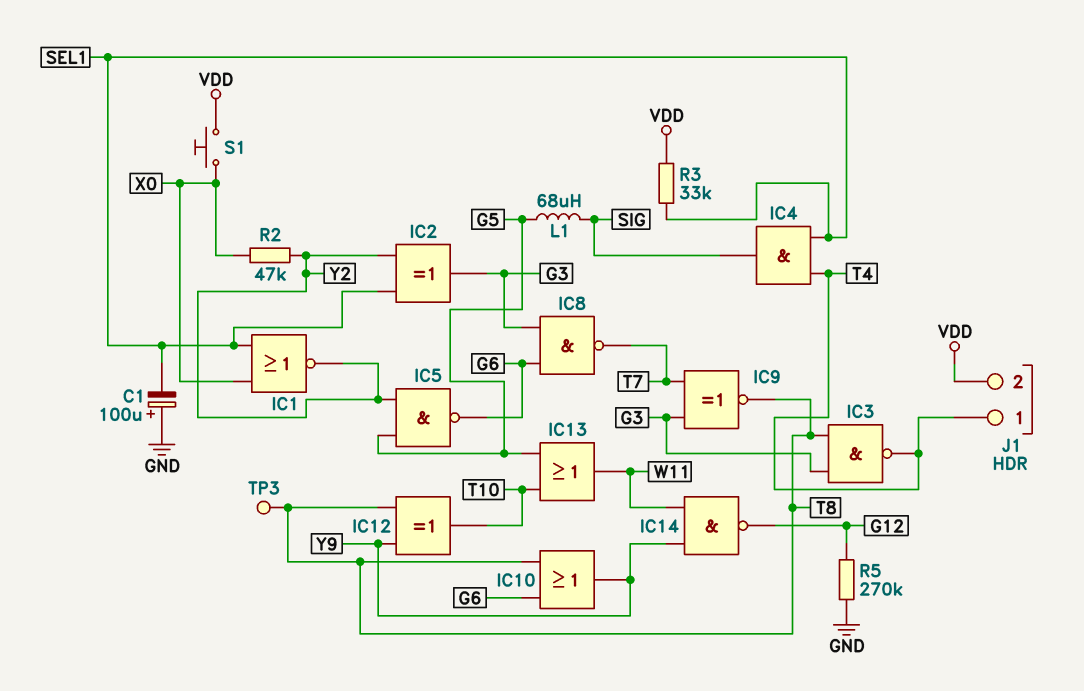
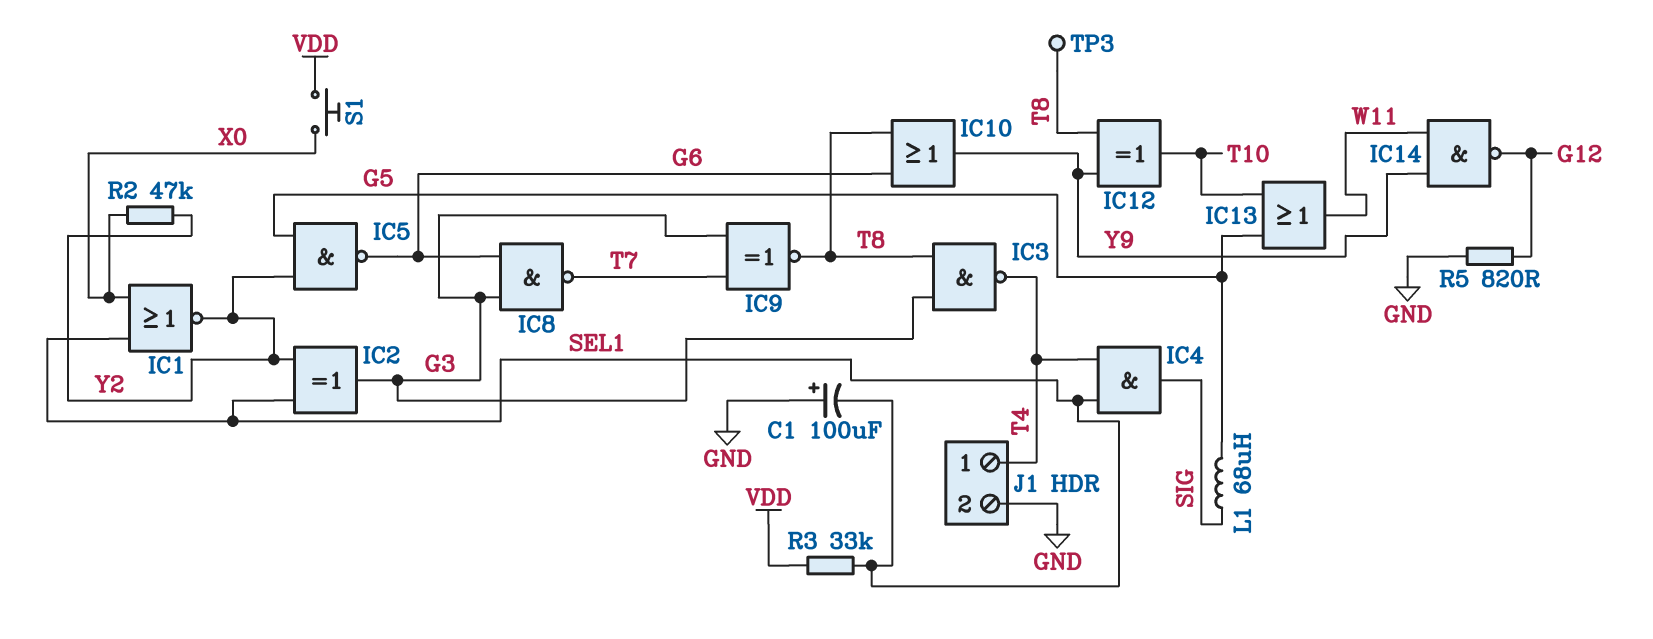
J1 pin 2: VDD -> GND
R5: 270k (G12, GND) -> 820 (G12, GND)

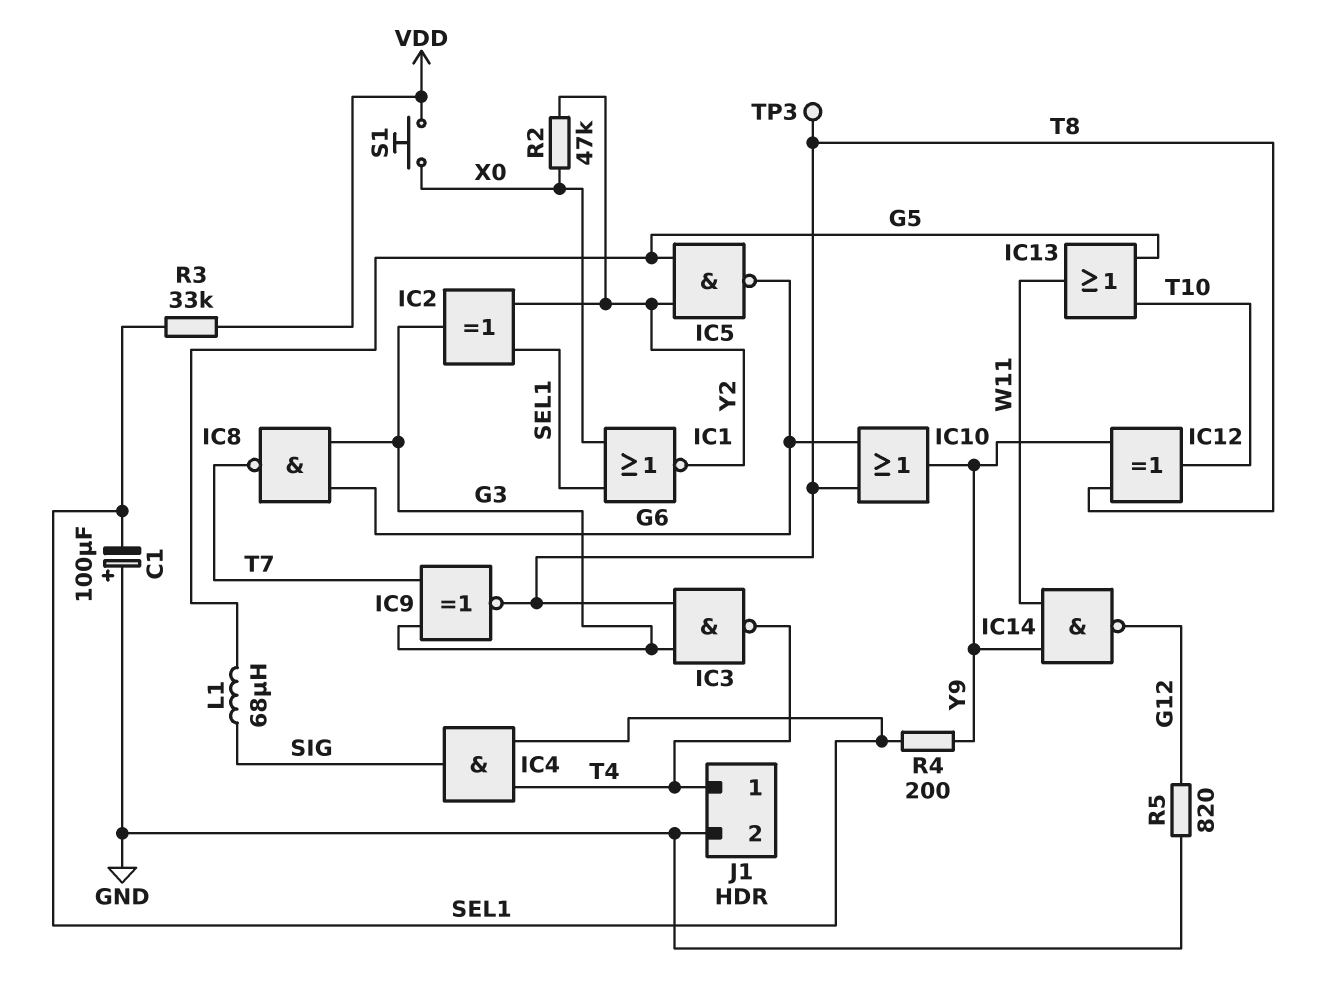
R4: none -> 200 (SEL1, Y9)

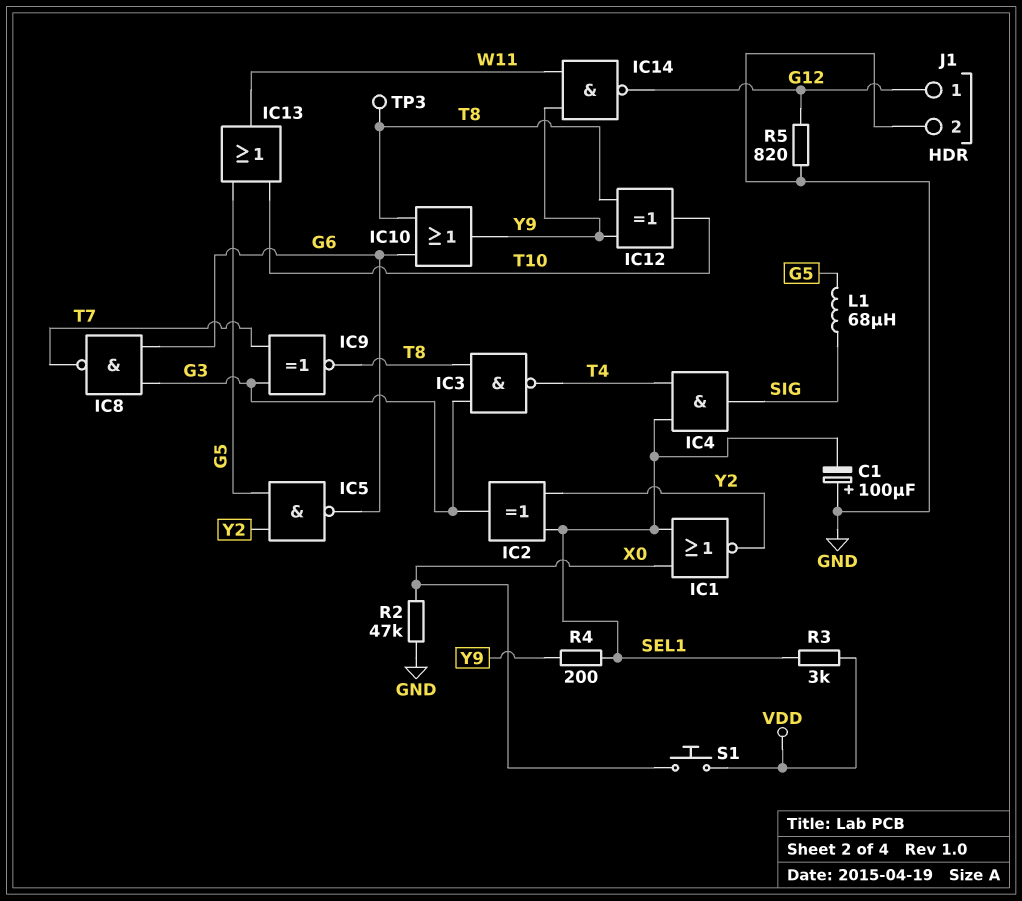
J1 pin 1: T4 -> G12
R2: 47k (X0, Y2) -> 47k (GND, X0)
R3: 33k (SEL1, VDD) -> 3k (SEL1, VDD)

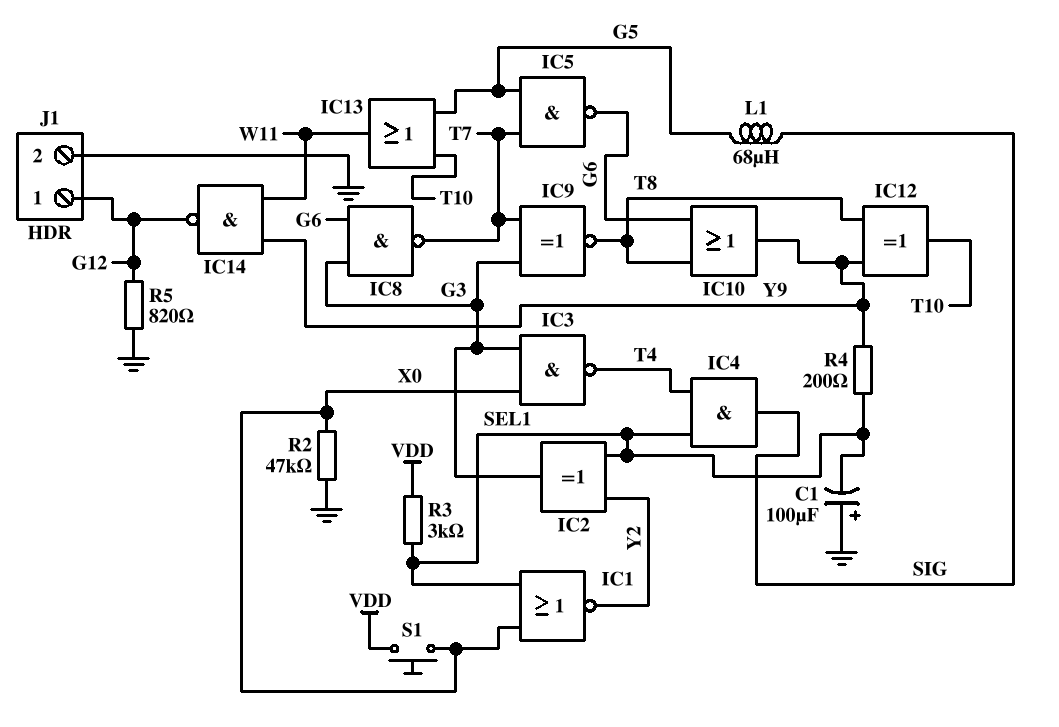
IC3: NAND (in G3, in T8, out T4) -> NAND (in G3, in X0, out T4)
IC5: NAND (in G5, in Y2, out G6) -> NAND (in G5, in T7, out G6)
TP3: test point (T8) -> none

